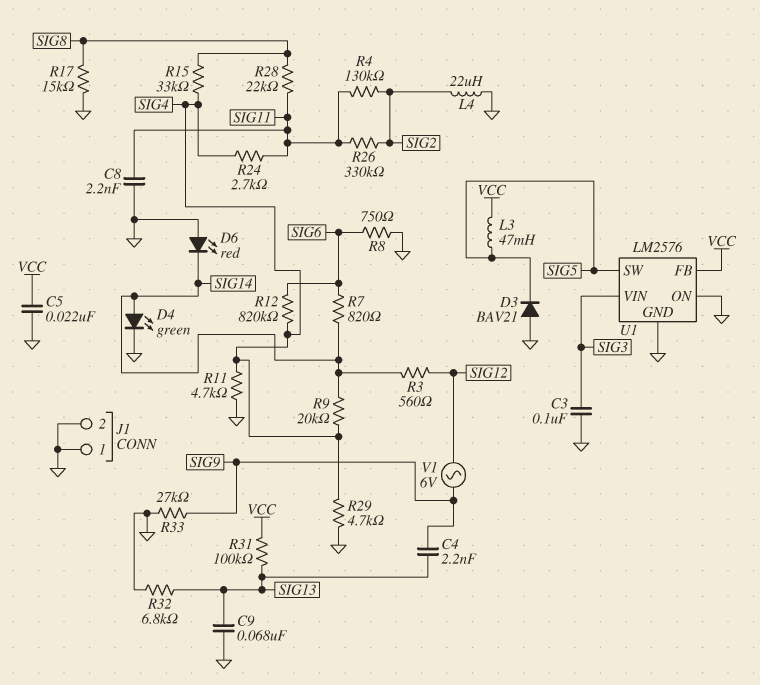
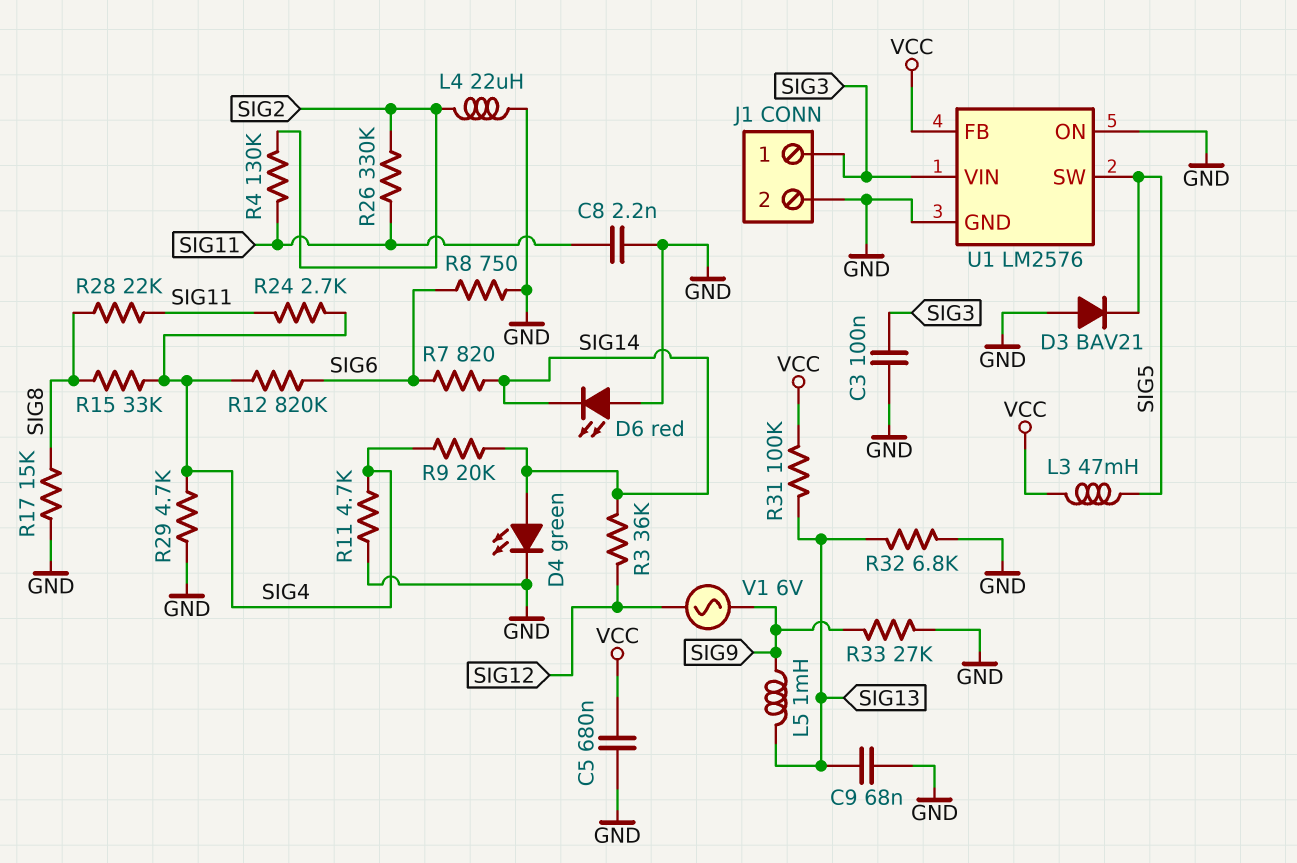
C4: 2.2nF (SIG9, SIG13) -> none
C5: 22nF (GND, VCC) -> 680nF (GND, VCC)
J1 pin 1: GND -> SIG3
L5: none -> 1mH (SIG9, SIG13)
R3: 560 (SIG12, SIG14) -> 36k (SIG12, SIG14)

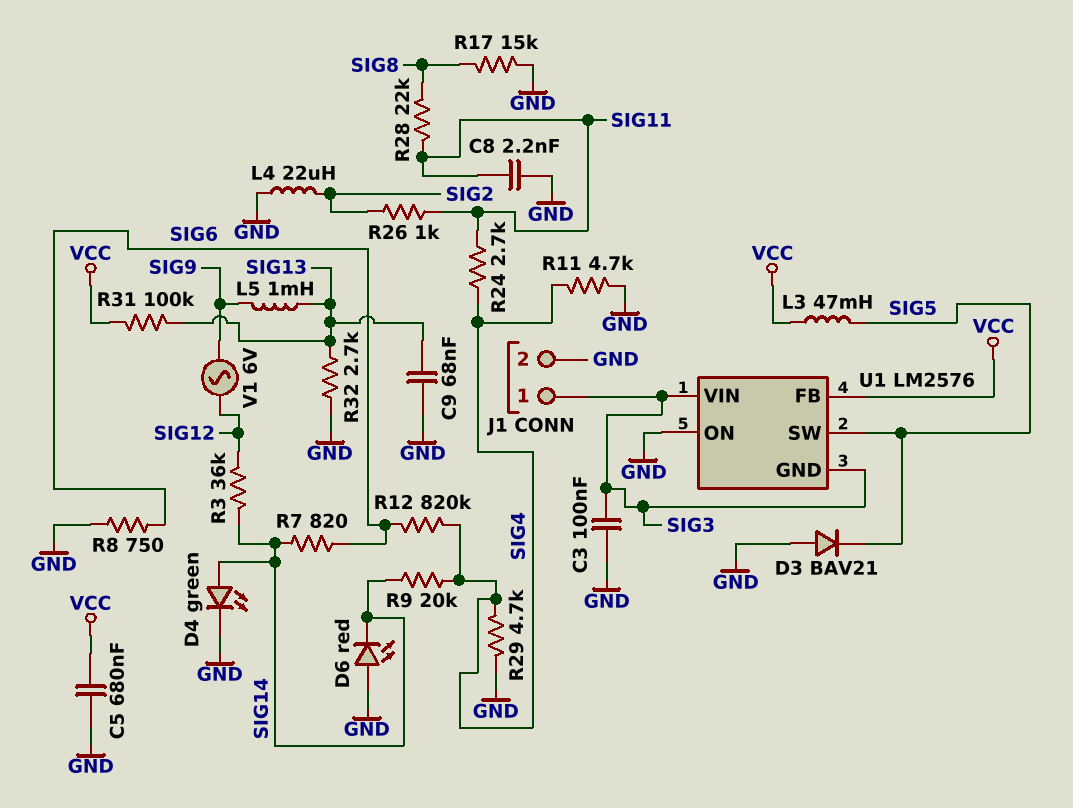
R4: 130k (SIG2, SIG11) -> none
R15: 33k (SIG4, SIG8) -> none
R26: 330k (SIG2, SIG11) -> 1k (SIG2, SIG11)
R32: 6.8k (GND, SIG13) -> 2.7k (GND, SIG13)
R33: 27k (GND, SIG9) -> none
U1 pin GND: GND -> SIG3

